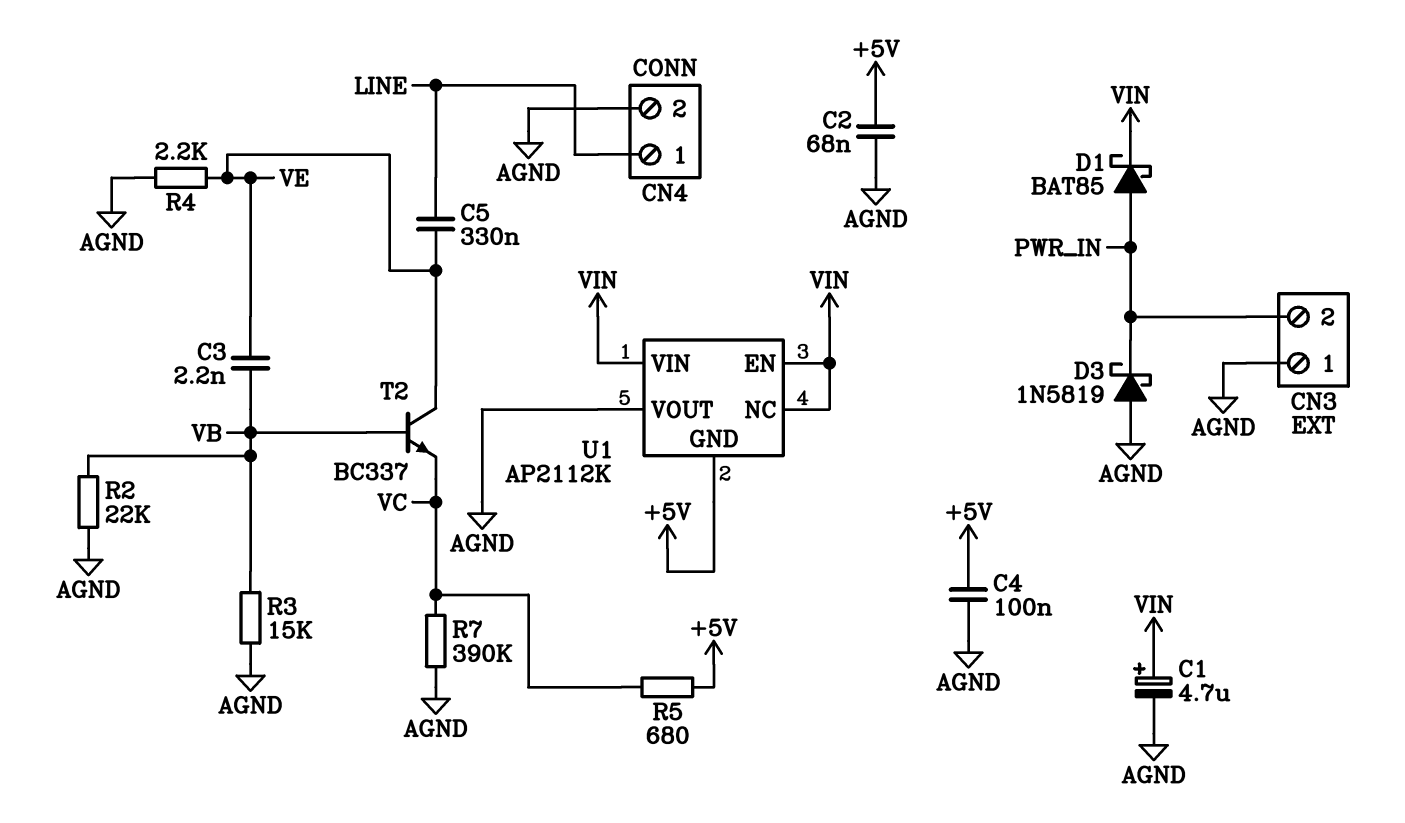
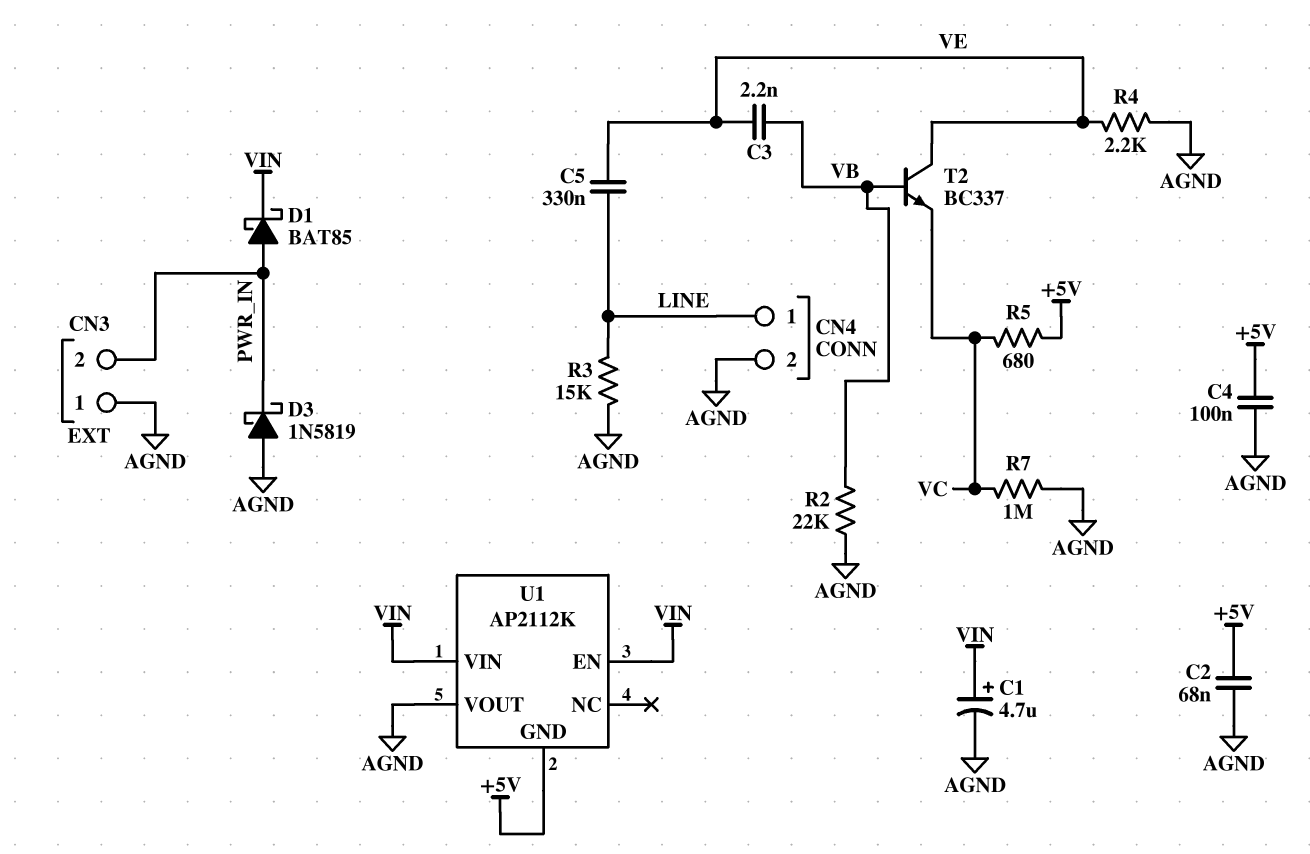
R3: 15k (AGND, VB) -> 15k (AGND, LINE)
R7: 390k (AGND, VC) -> 1M (AGND, VC)
U1 pin NC: VIN -> none

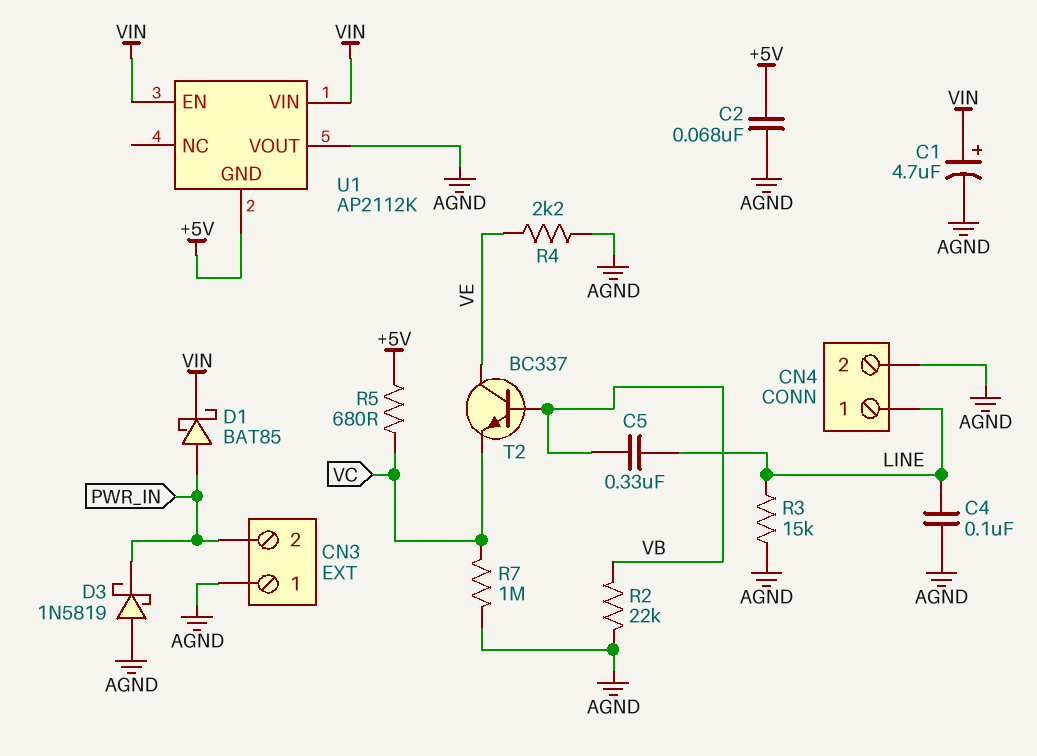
C3: 2.2nF (VB, VE) -> none
C4: 100nF (+5V, AGND) -> 100nF (AGND, LINE)
C5: 330nF (LINE, VE) -> 330nF (LINE, VB)

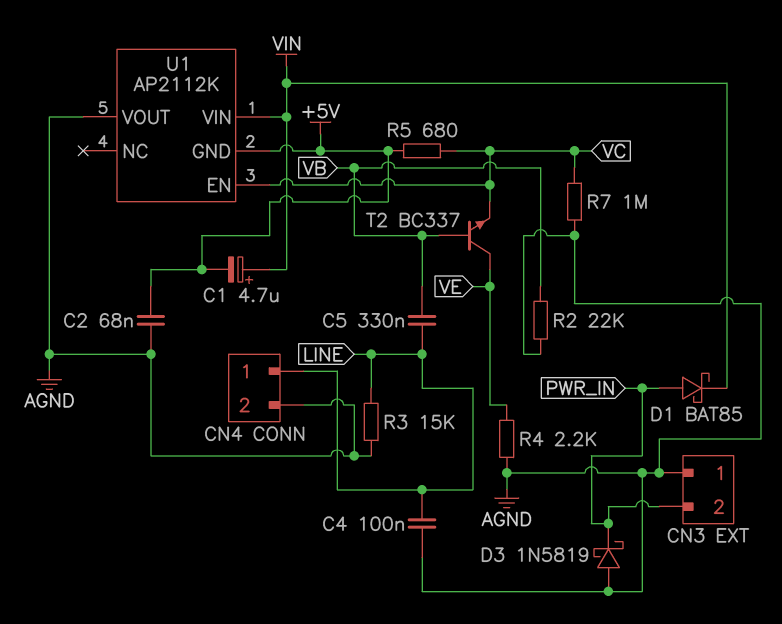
C1: 4.7uF (plus VIN, minus AGND) -> 4.7uF (plus VIN, minus +5V)
U1 pin EN: VIN -> VC

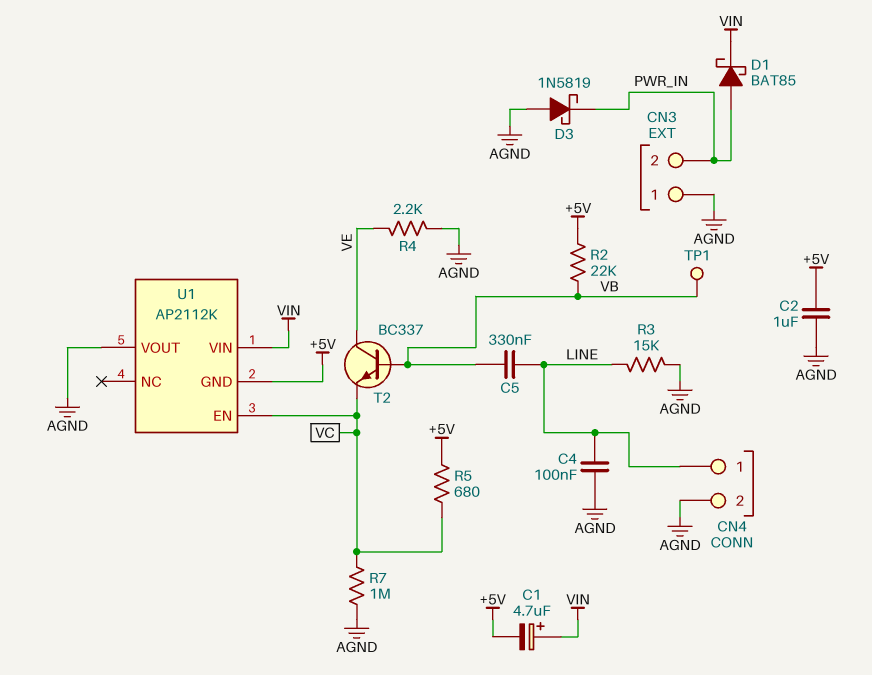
C2: 68nF (+5V, AGND) -> 1uF (+5V, AGND)
R2: 22k (AGND, VB) -> 22k (+5V, VB)
TP1: none -> test point (VB)

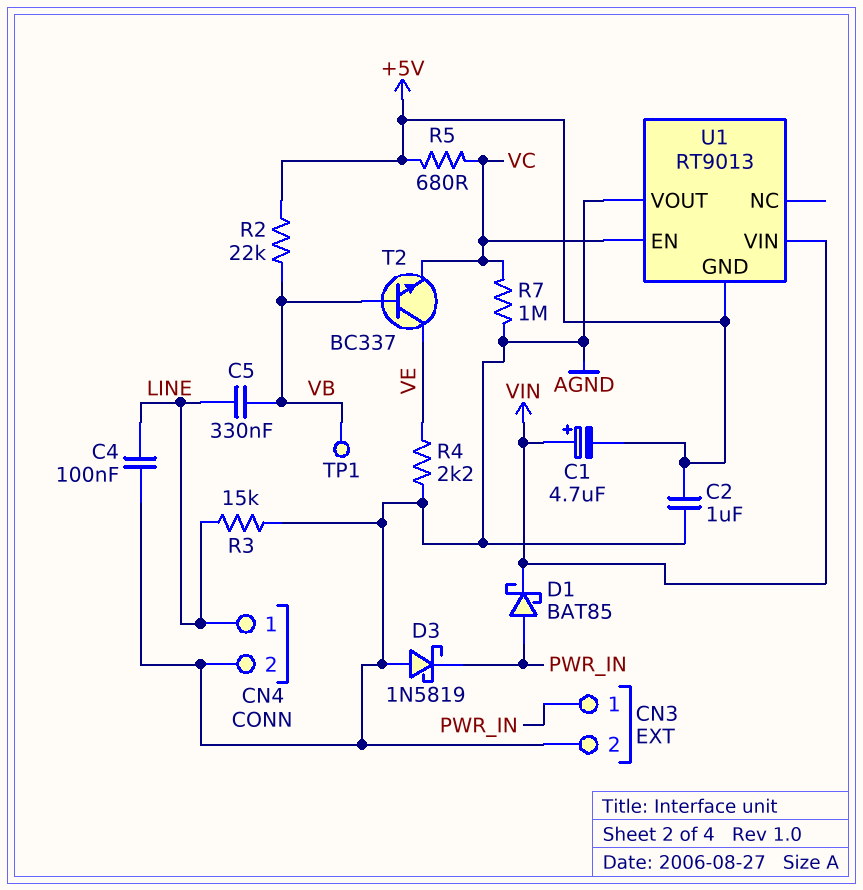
CN3 pin 1: AGND -> PWR_IN
CN3 pin 2: PWR_IN -> AGND
U1: AP2112K -> RT9013

